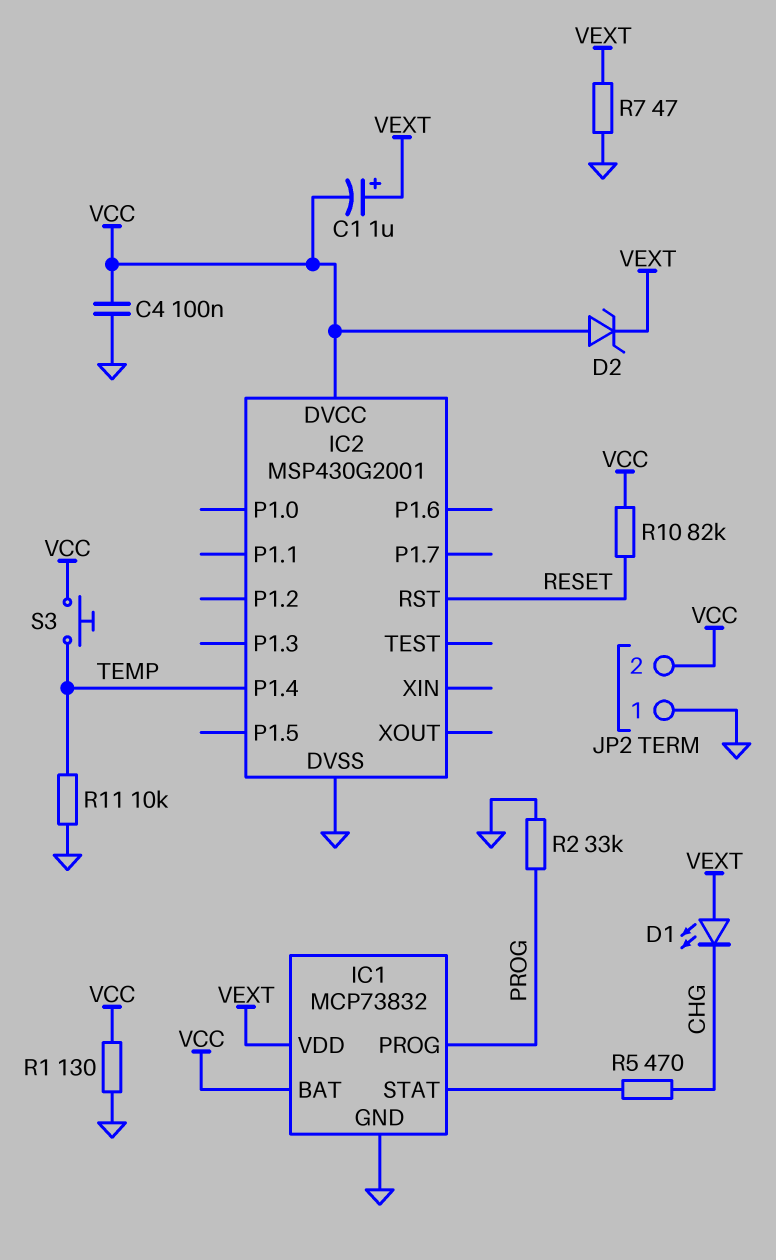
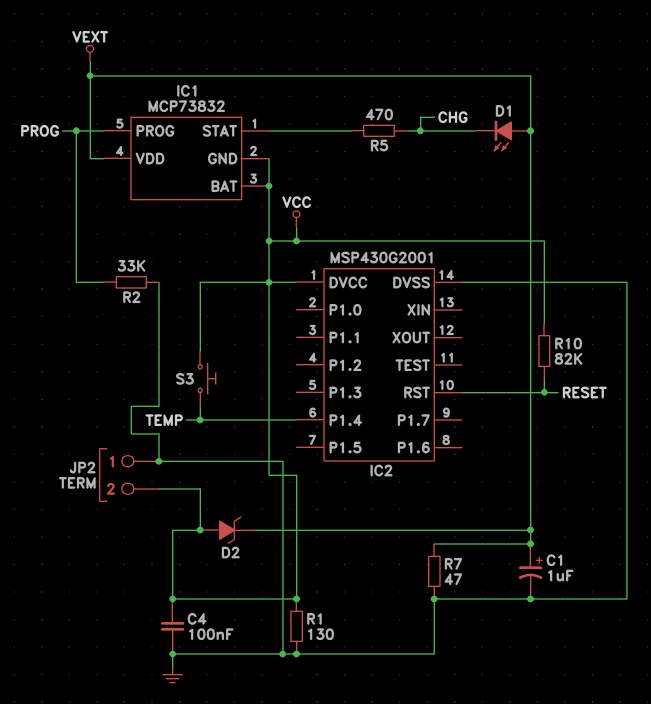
C1: 1uF (plus VEXT, minus VCC) -> 1uF (plus VEXT, minus GND)
IC1 pin GND: GND -> VCC
R11: 10k (GND, TEMP) -> none

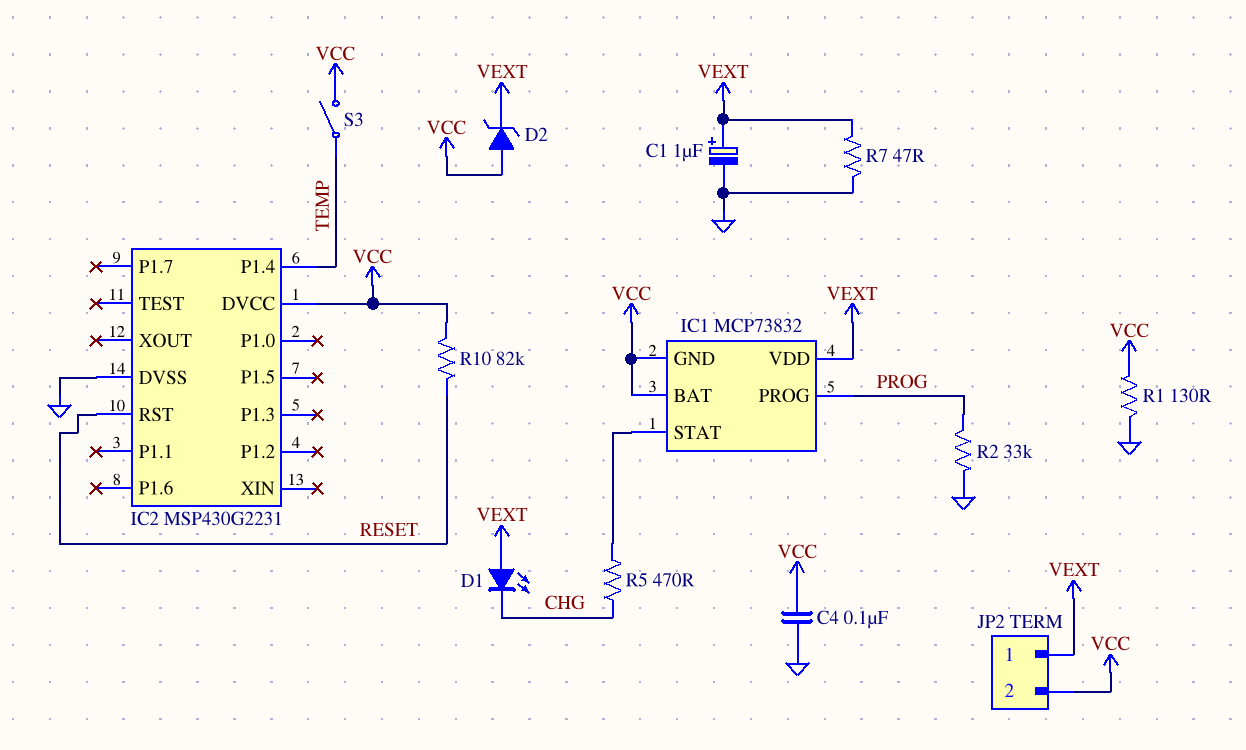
IC2: MSP430G2001 -> MSP430G2231
JP2 pin 1: GND -> VEXT
S3: button (TEMP, VCC) -> switch (TEMP, VCC)

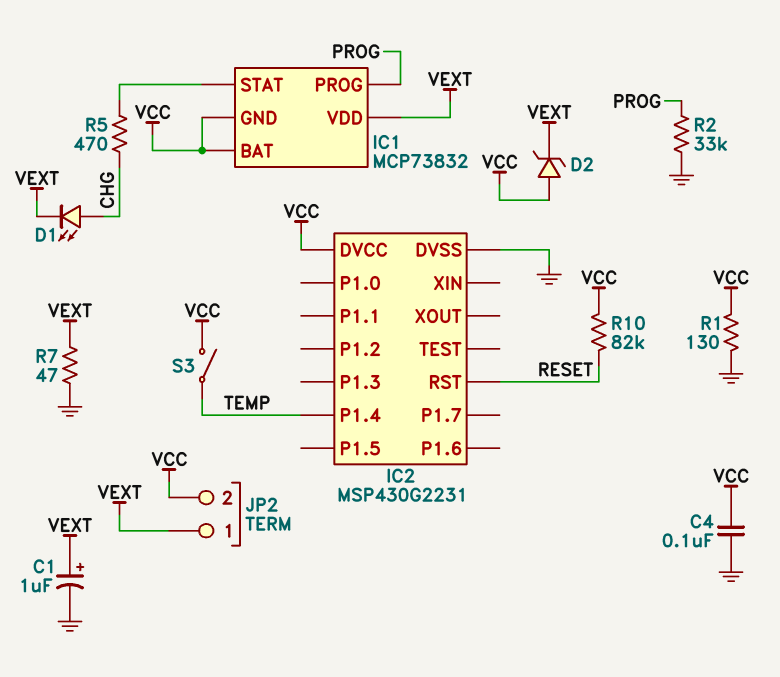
D1: LED (A VEXT, K CHG) -> LED (A CHG, K VEXT)

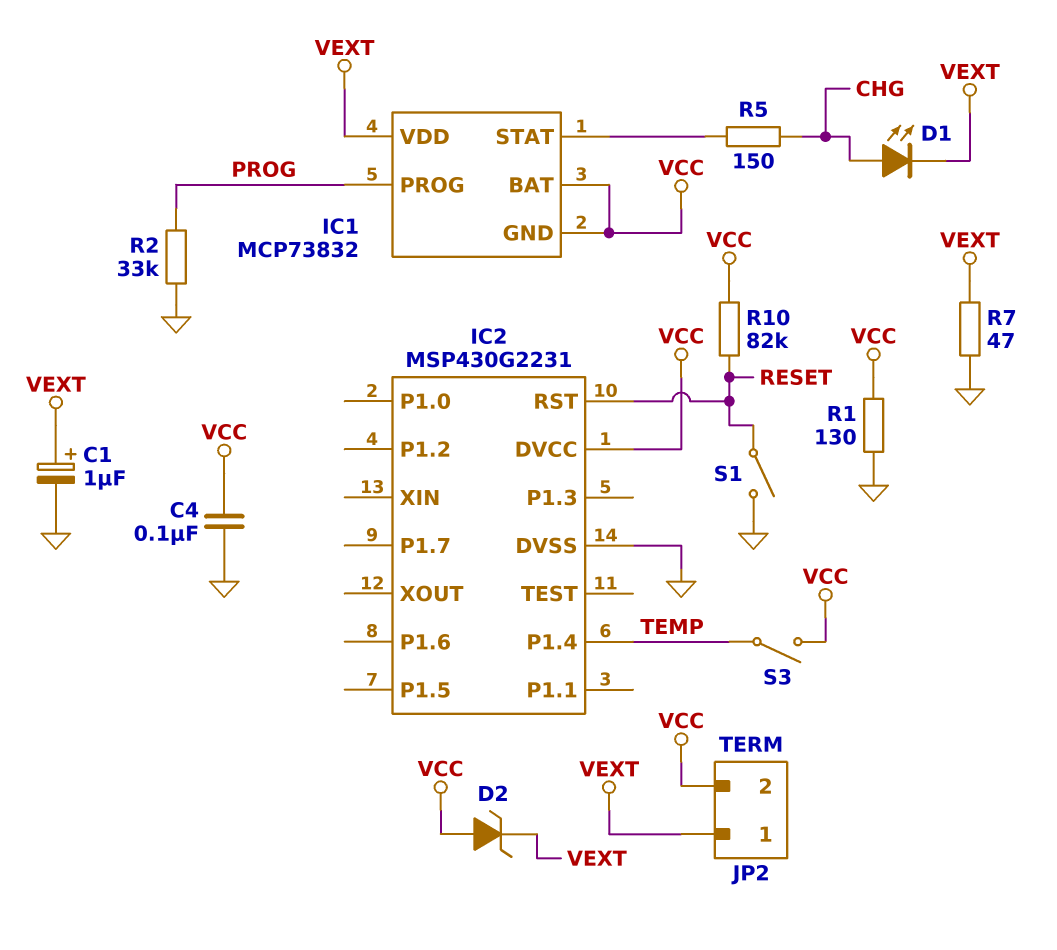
R5: 470 (CHG, IC1/STAT) -> 150 (CHG, IC1/STAT)
S1: none -> switch (GND, RESET)

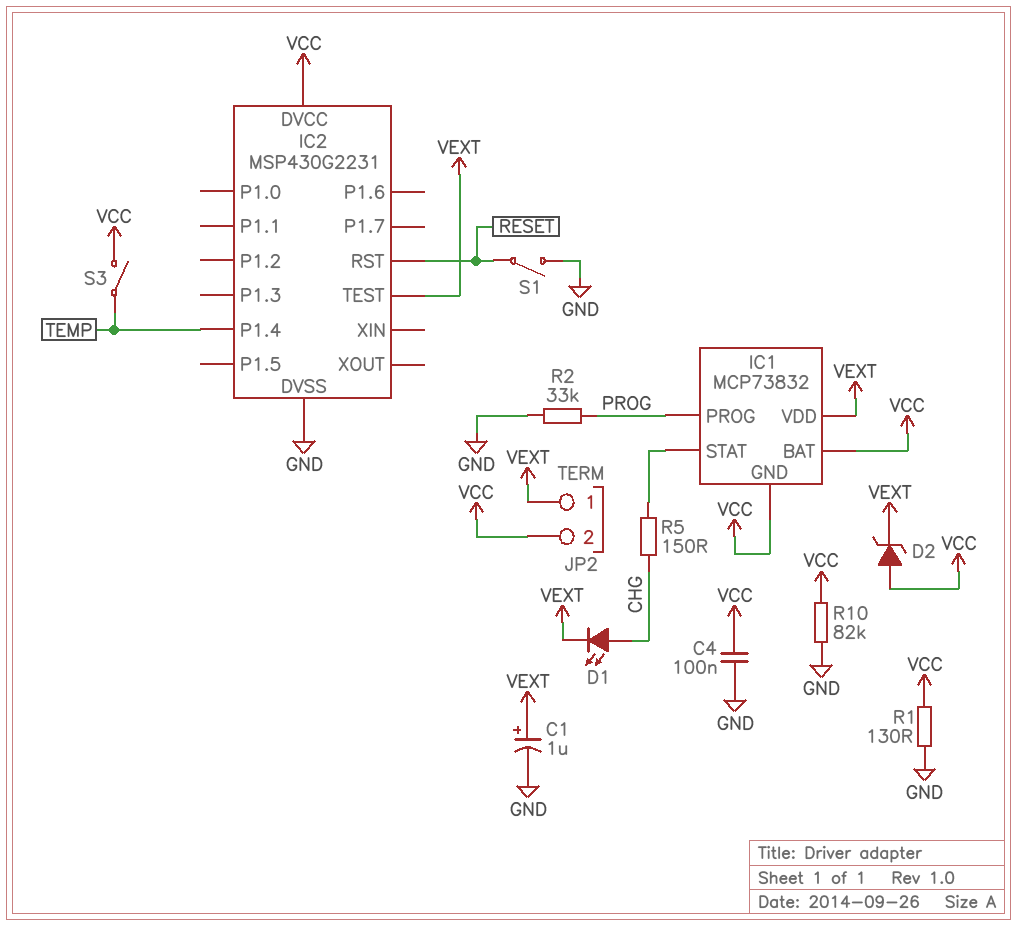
IC2 pin TEST: none -> VEXT
R7: 47 (GND, VEXT) -> none
R10: 82k (RESET, VCC) -> 82k (GND, VCC)

